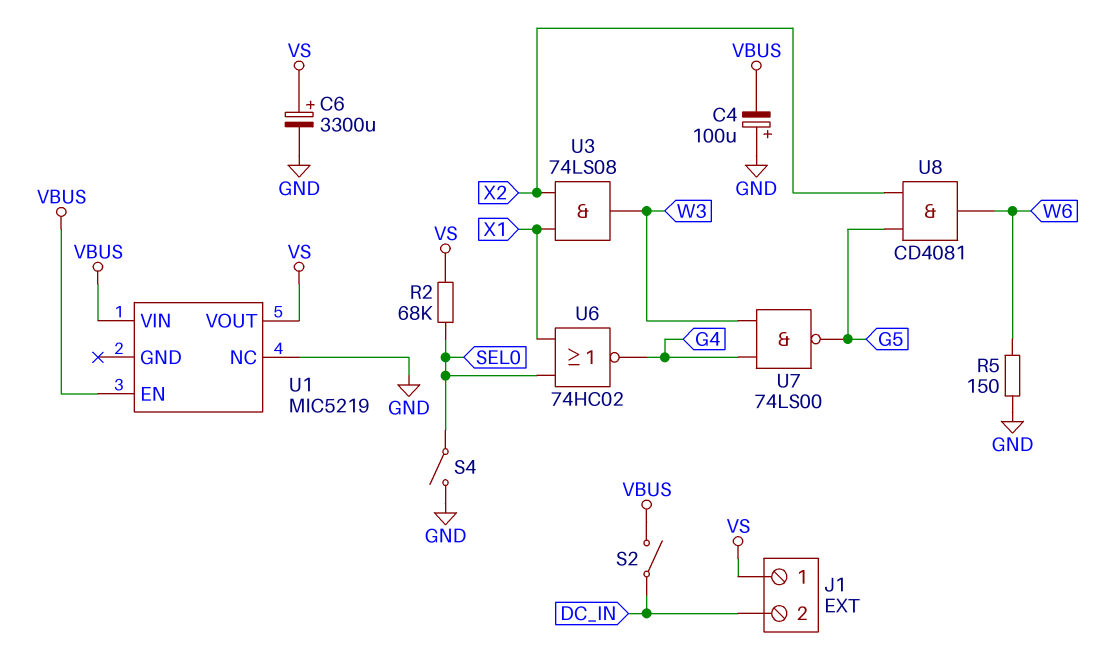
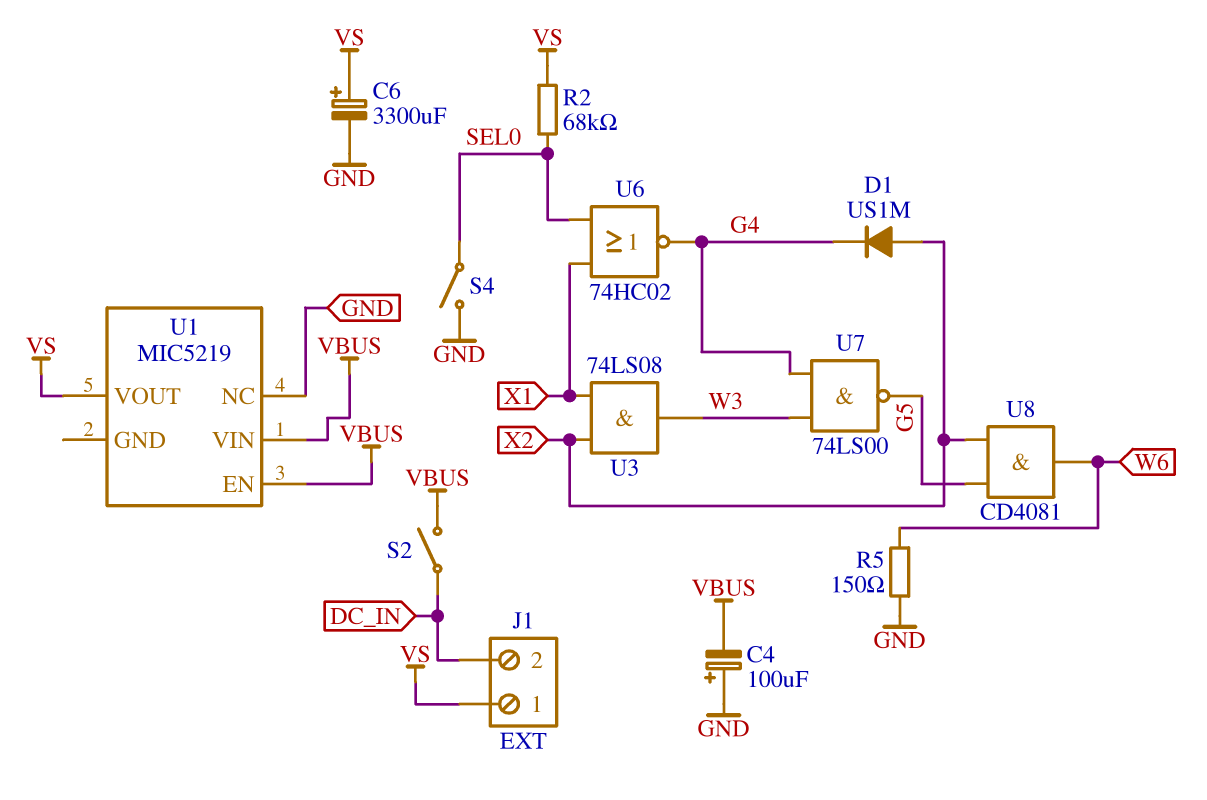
D1: none -> diode US1M (A X2, K G4)

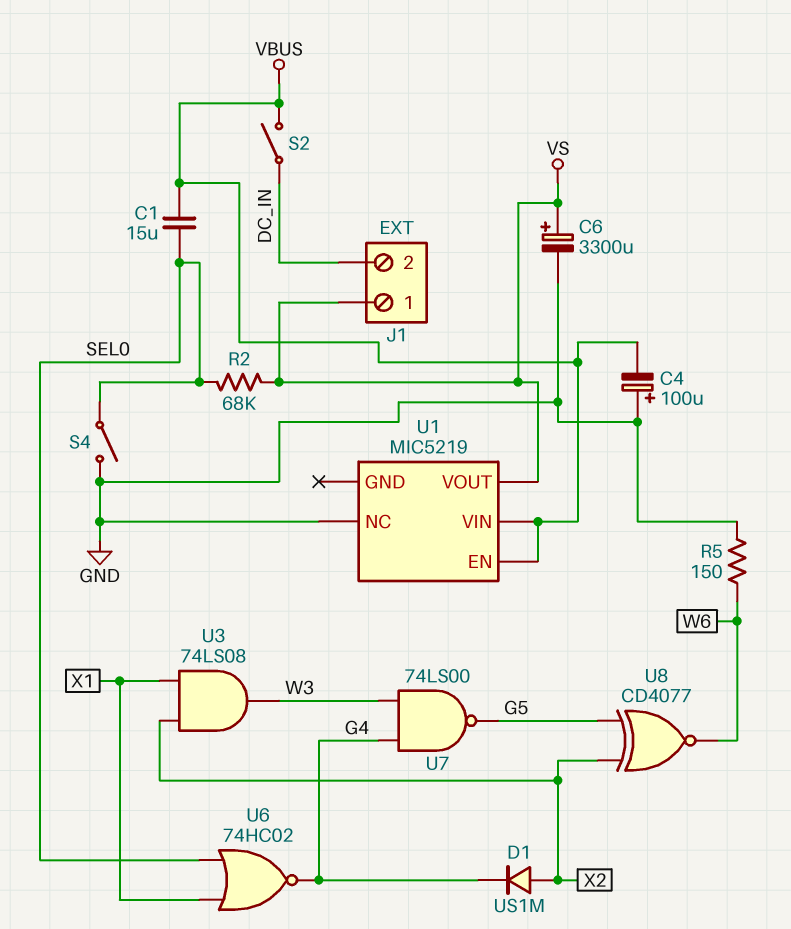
C1: none -> 15uF (SEL0, VBUS)
U8: AND CD4081 (in G5, in X2, out W6) -> XNOR CD4077 (in G5, in X2, out W6)

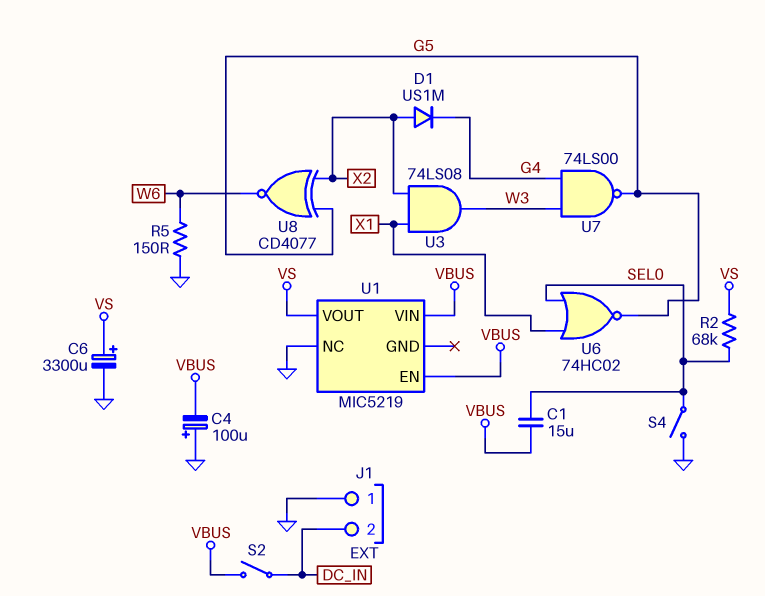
J1 pin 1: VS -> GND
U6: NOR 74HC02 (in SEL0, in X1, out G4) -> NOR 74HC02 (in SEL0, in X1, out G5)

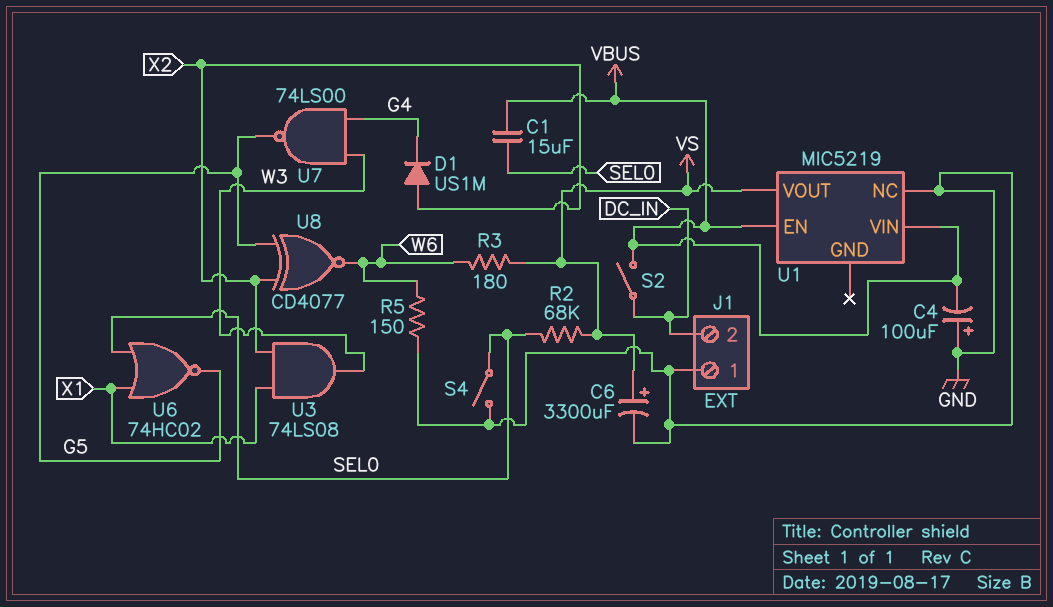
R3: none -> 180 (VS, W6)

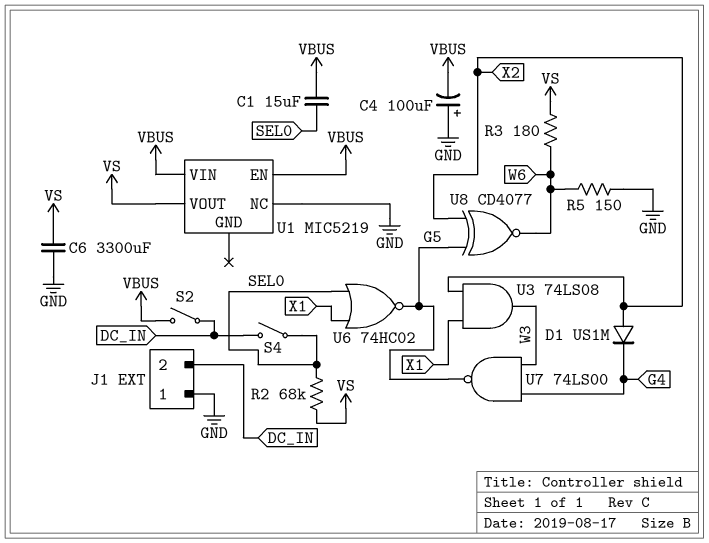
C6: 3300uF (plus VS, minus GND) -> 3300uF (GND, VS)
S4: switch (GND, SEL0) -> switch (DC_IN, SEL0)

